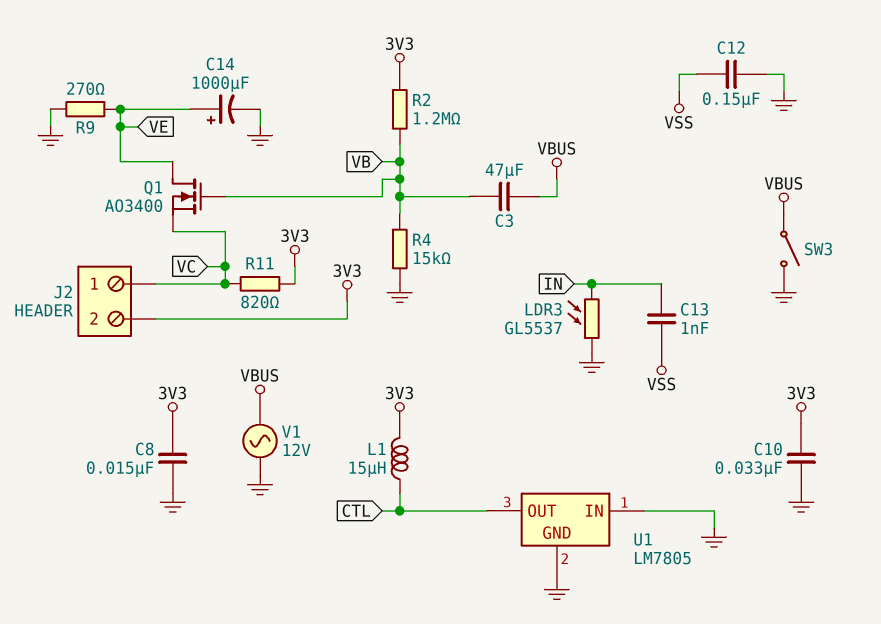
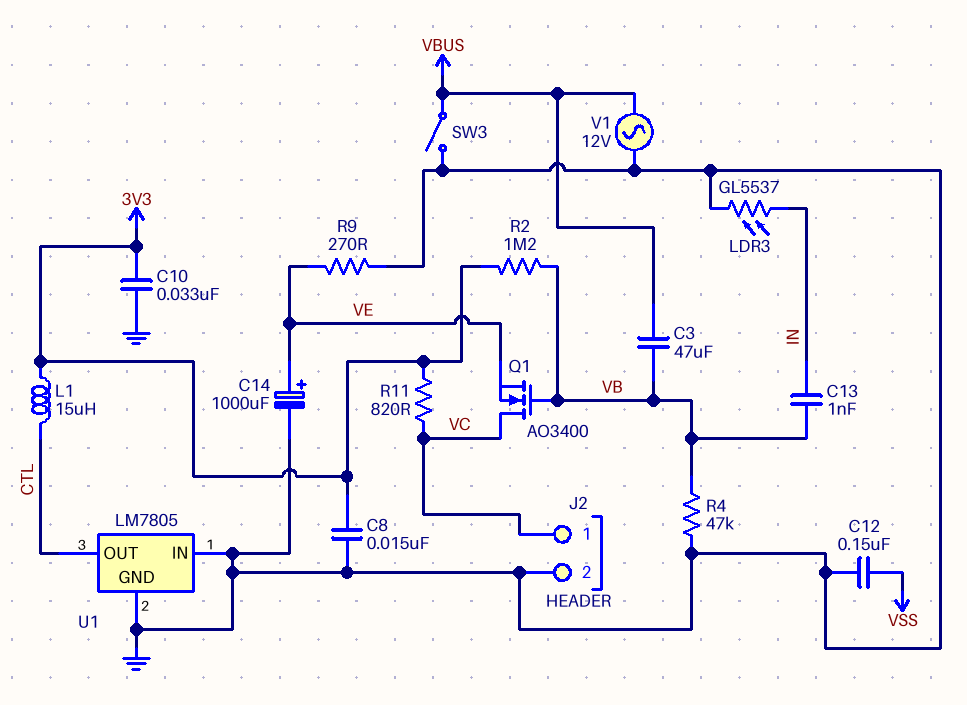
C13: 1nF (IN, VSS) -> 1nF (IN, VB)
J2 pin 2: 3V3 -> GND
Q1: NMOS AO3400 (G VB, D VE, S VC) -> NMOS AO3400 (G VB, D VC, S VE)
R4: 15k (GND, VB) -> 47k (GND, VB)

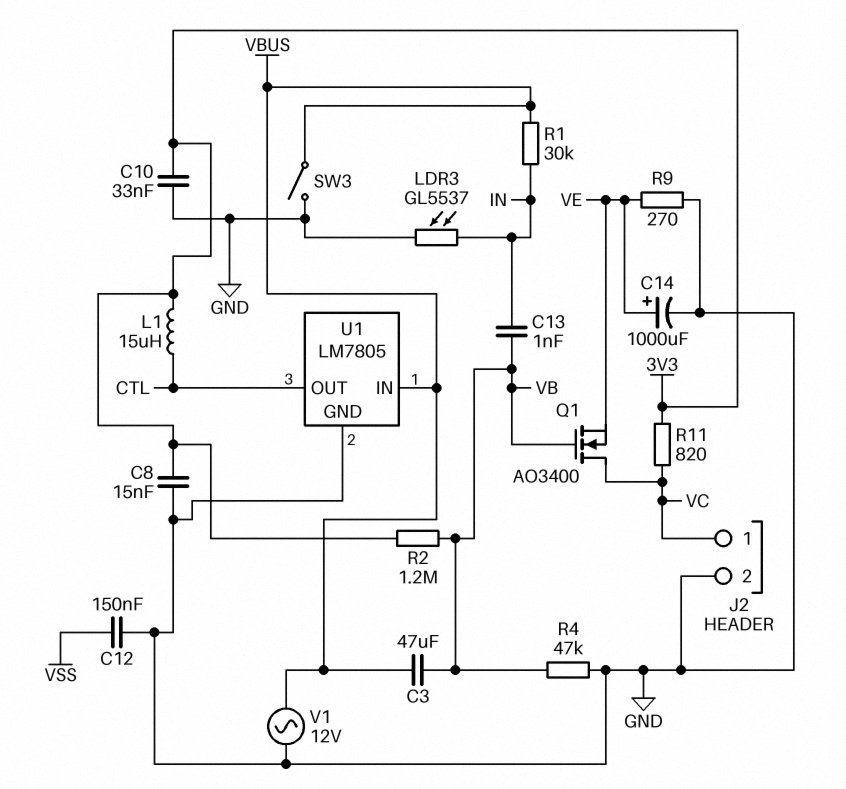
R1: none -> 30k (IN, VBUS)
U1 pin IN: GND -> VBUS

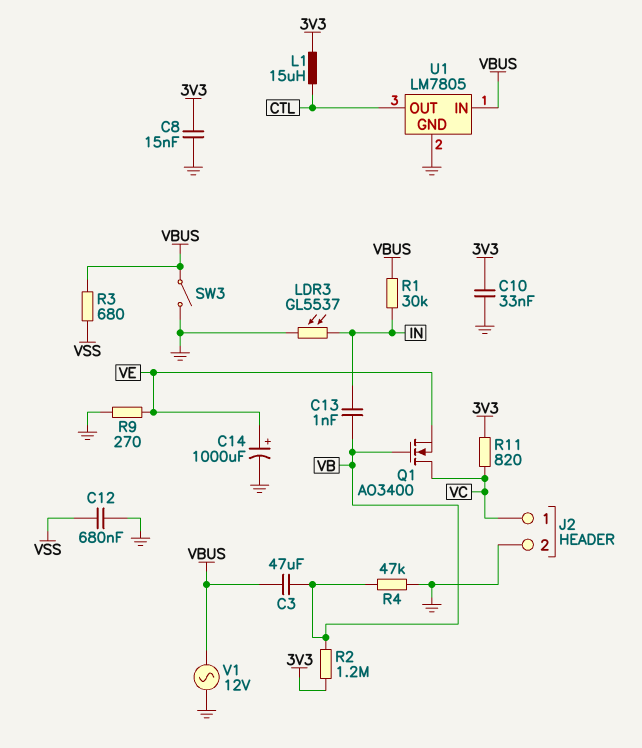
C12: 150nF (GND, VSS) -> 680nF (GND, VSS)
R3: none -> 680 (VBUS, VSS)

